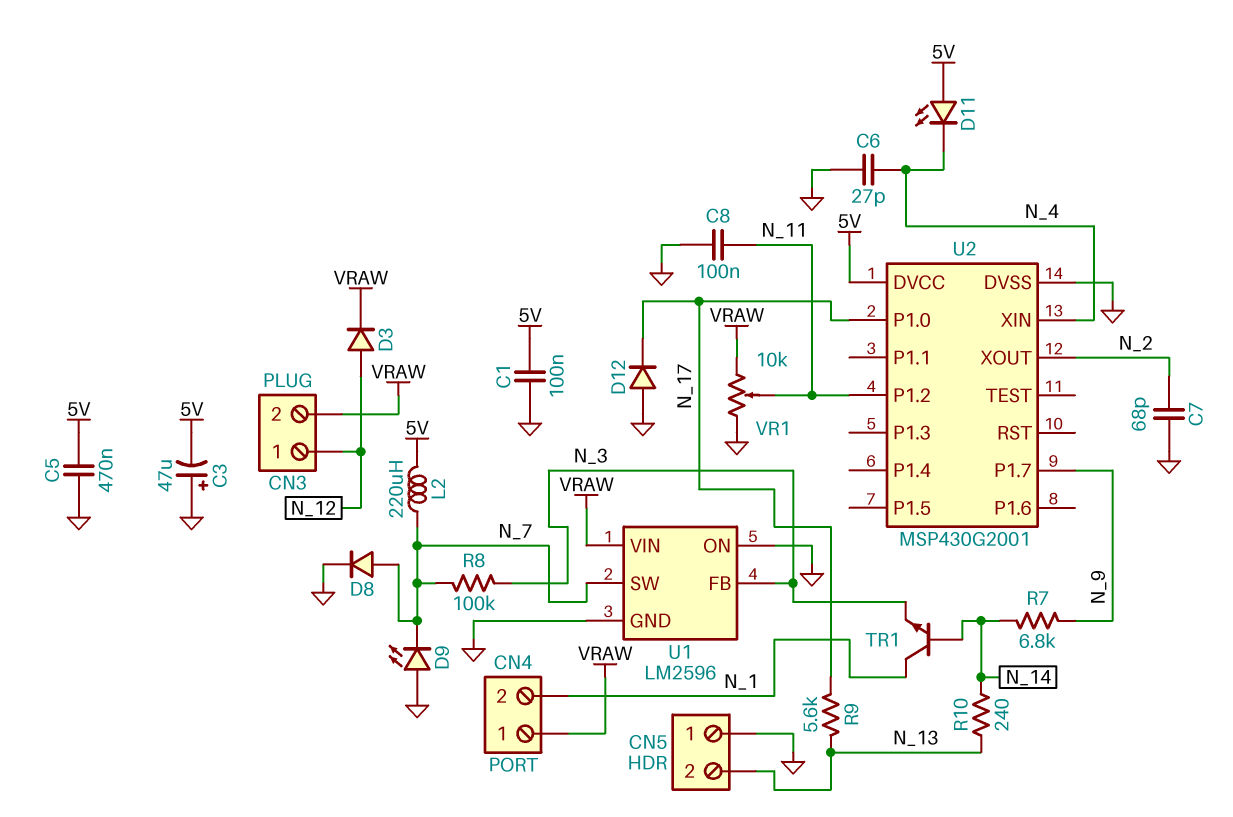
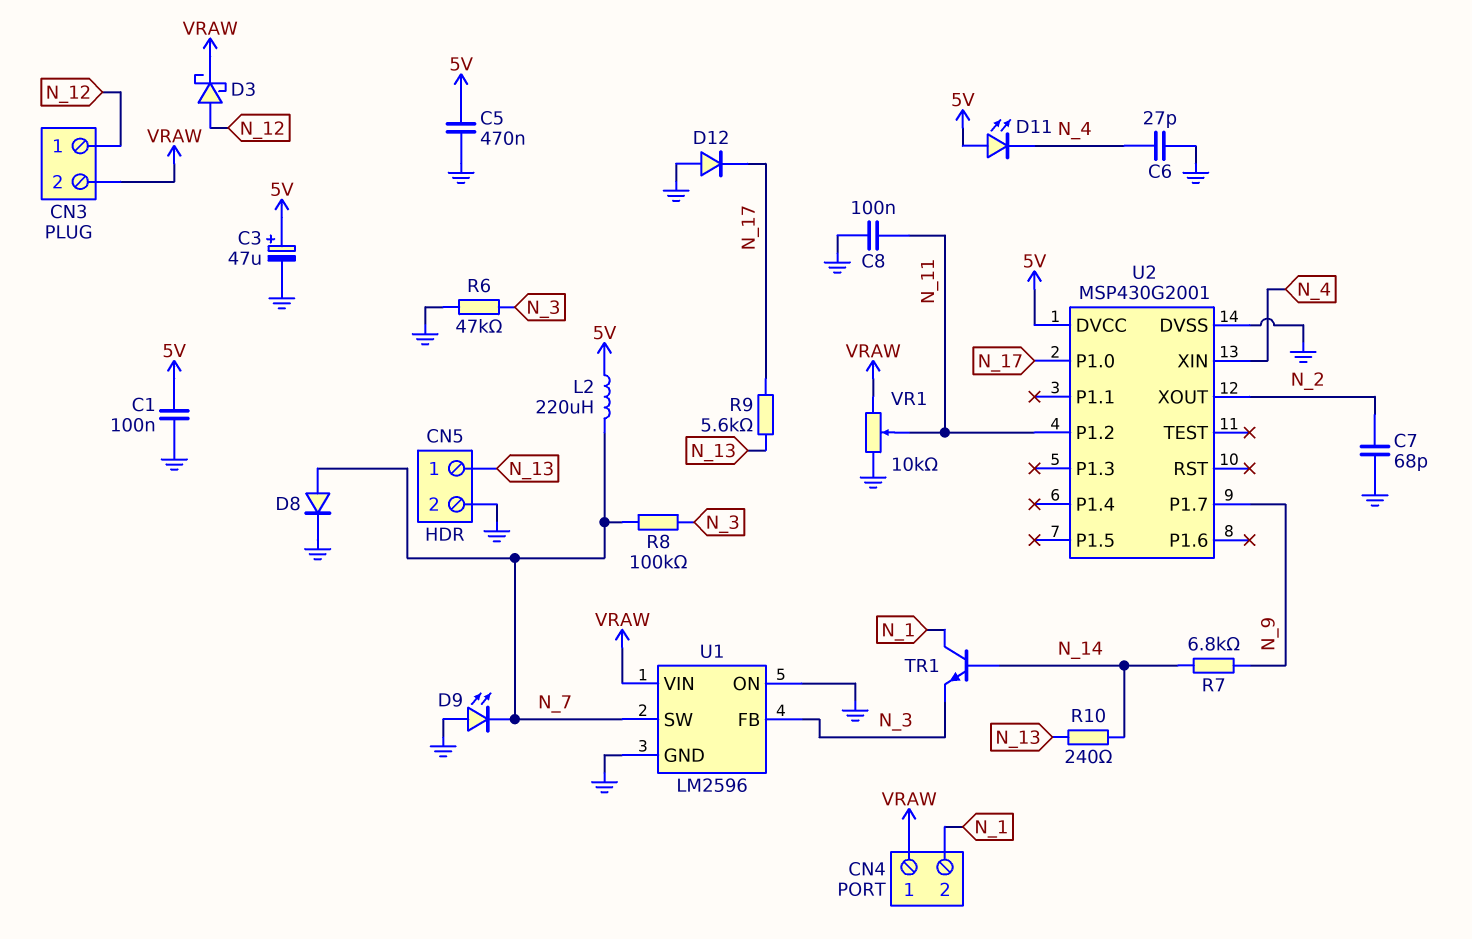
C3: 47uF (plus GND, minus 5V) -> 47uF (plus 5V, minus GND)
CN5 pin 1: GND -> N_13
CN5 pin 2: N_13 -> GND
D3: diode (A N_12, K VRAW) -> schottky (A N_12, K VRAW)
R6: none -> 47k (GND, N_3)

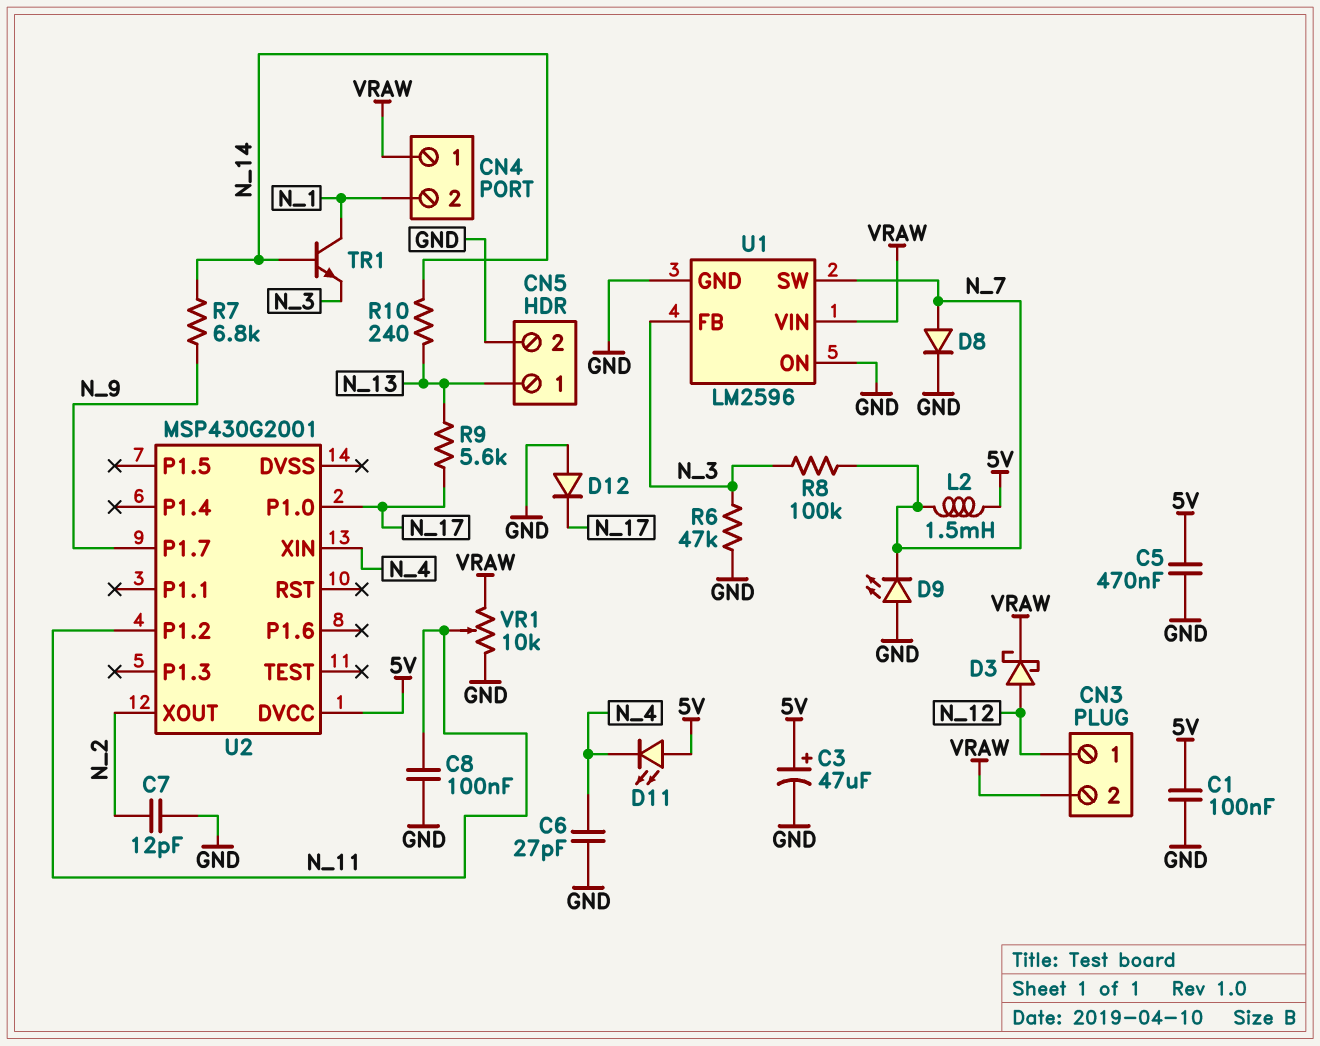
C7: 68pF (GND, N_2) -> 12pF (GND, N_2)
L2: 220uH (5V, N_7) -> 1.5mH (5V, N_7)
U2 pin DVSS: GND -> none

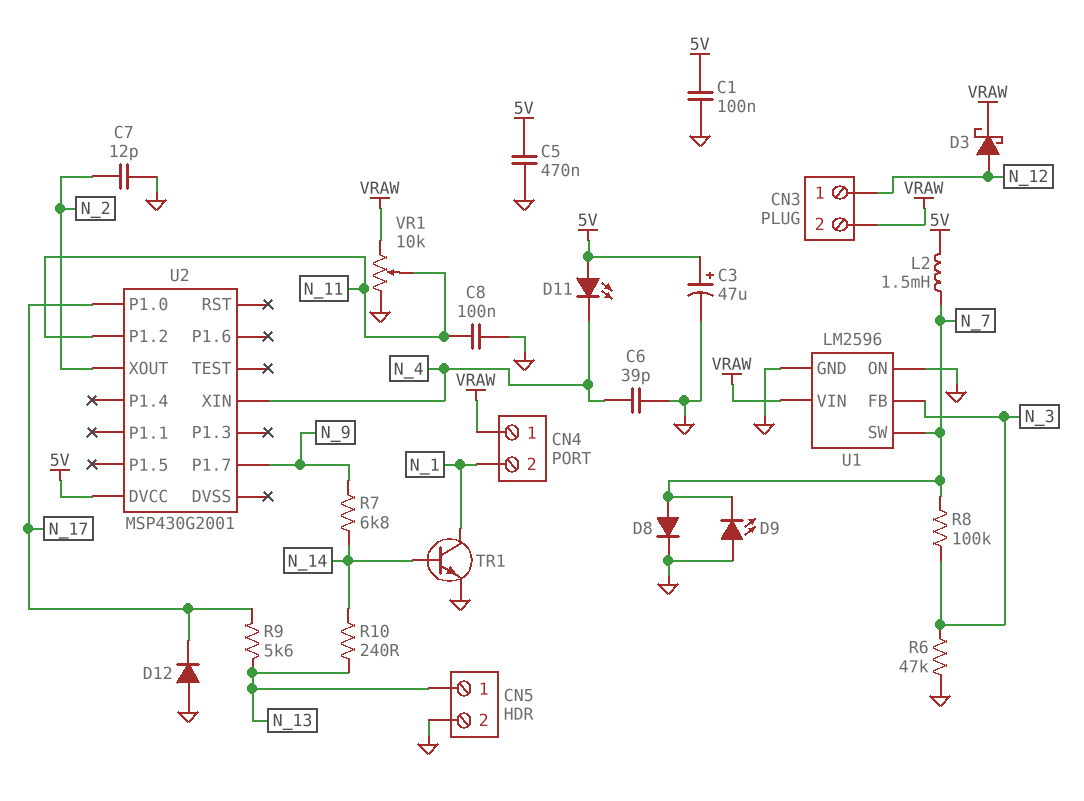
C6: 27pF (GND, N_4) -> 39pF (GND, N_4)
TR1: NPN (B N_14, C N_1, E N_3) -> NPN (B N_14, C N_1, E GND)

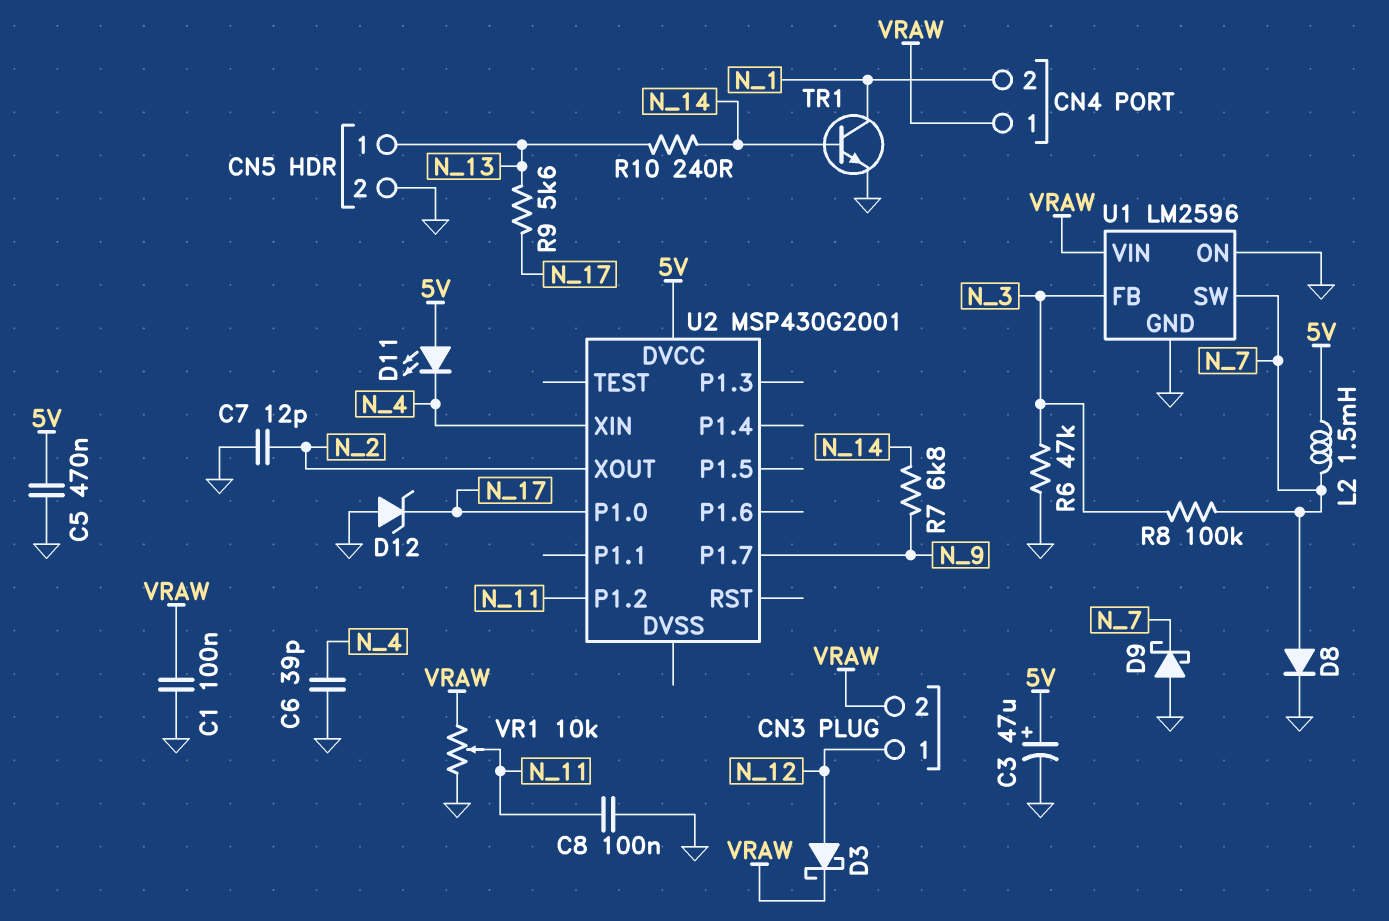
C1: 100nF (5V, GND) -> 100nF (GND, VRAW)
D9: LED (A GND, K N_7) -> schottky (A GND, K N_7)
D12: diode (A GND, K N_17) -> zener (A GND, K N_17)

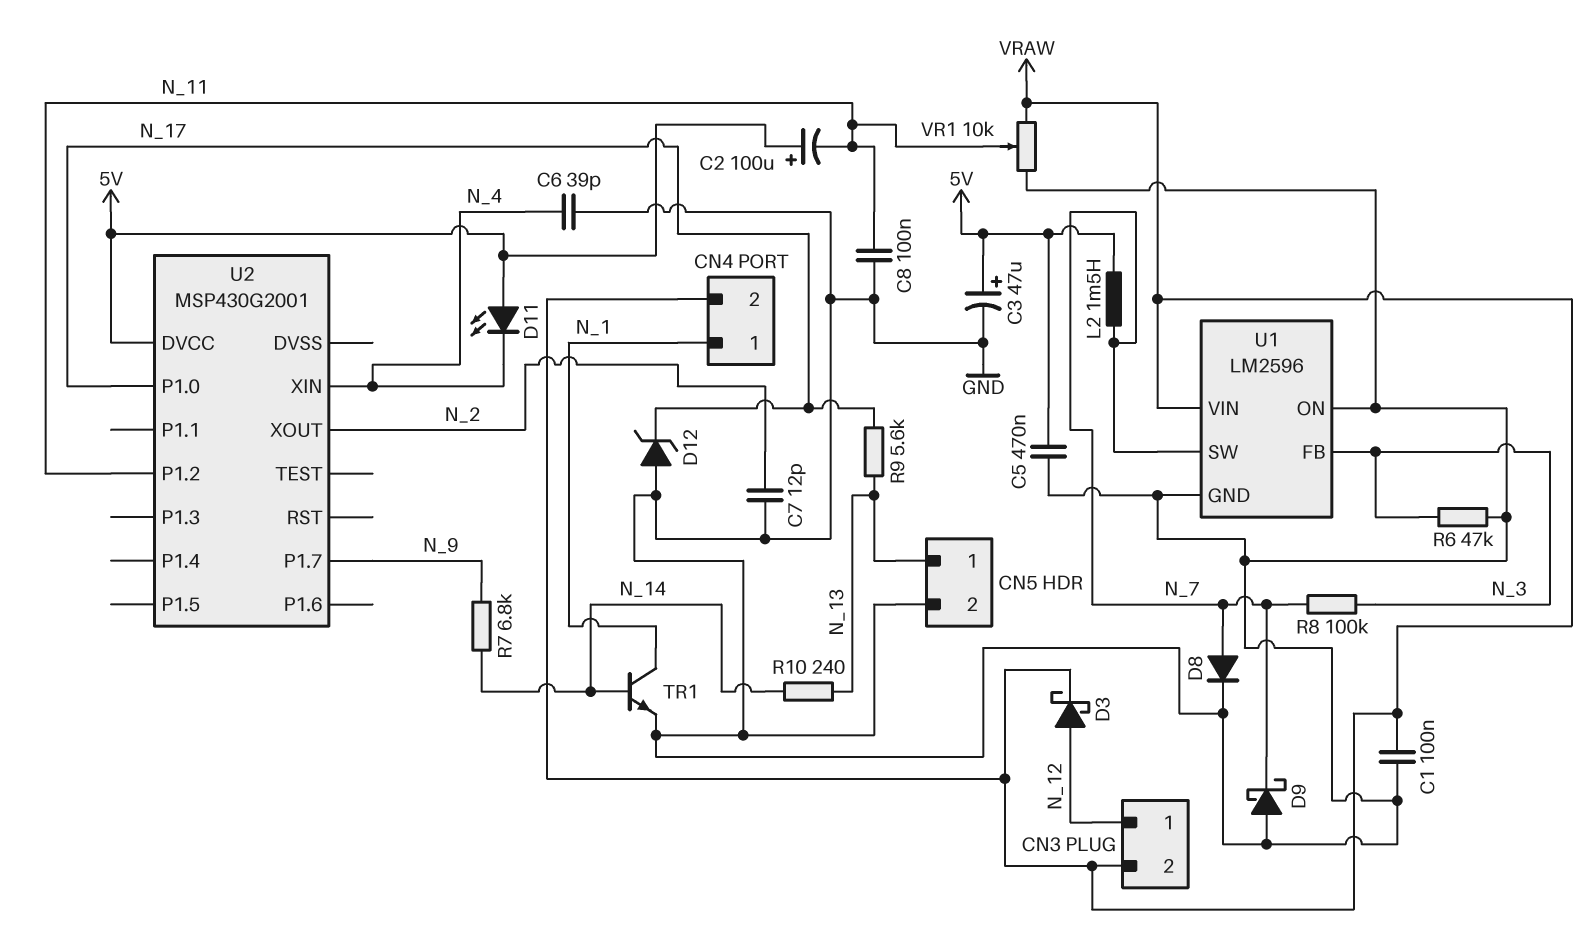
C2: none -> 100uF (plus 5V, minus N_11)
CN4 pin 1: VRAW -> N_1
CN4 pin 2: N_1 -> VRAW

